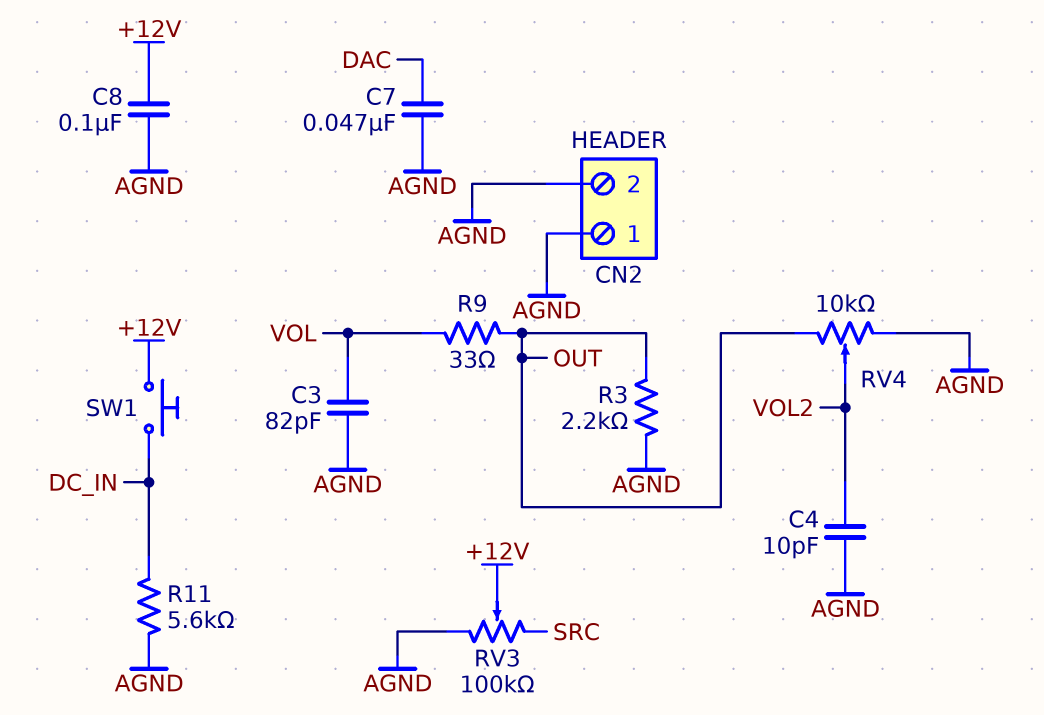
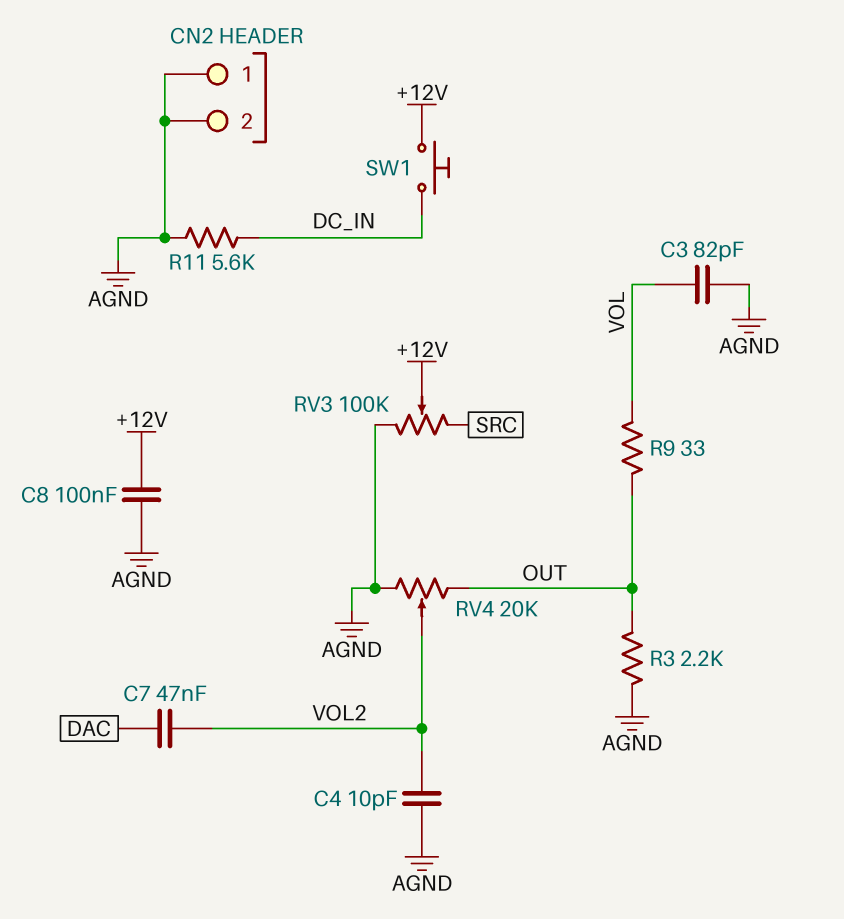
C7: 47nF (AGND, DAC) -> 47nF (DAC, VOL2)
RV4: 10k (AGND, OUT, wiper VOL2) -> 20k (AGND, OUT, wiper VOL2)

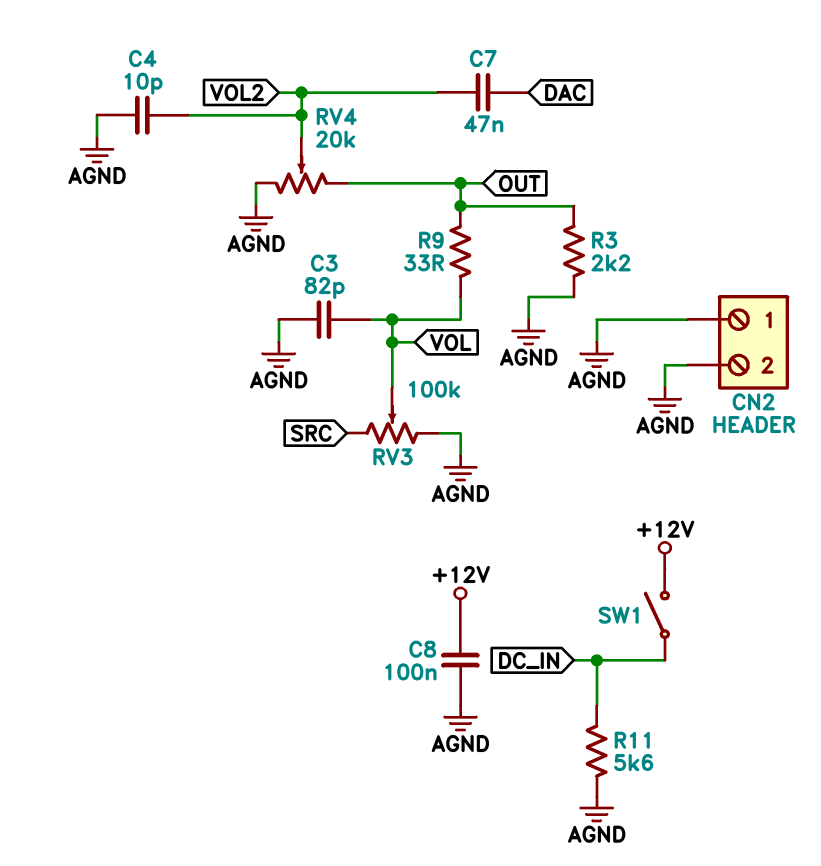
RV3: 100k (AGND, SRC, wiper +12V) -> 100k (AGND, SRC, wiper VOL)
SW1: button (+12V, DC_IN) -> switch (+12V, DC_IN)

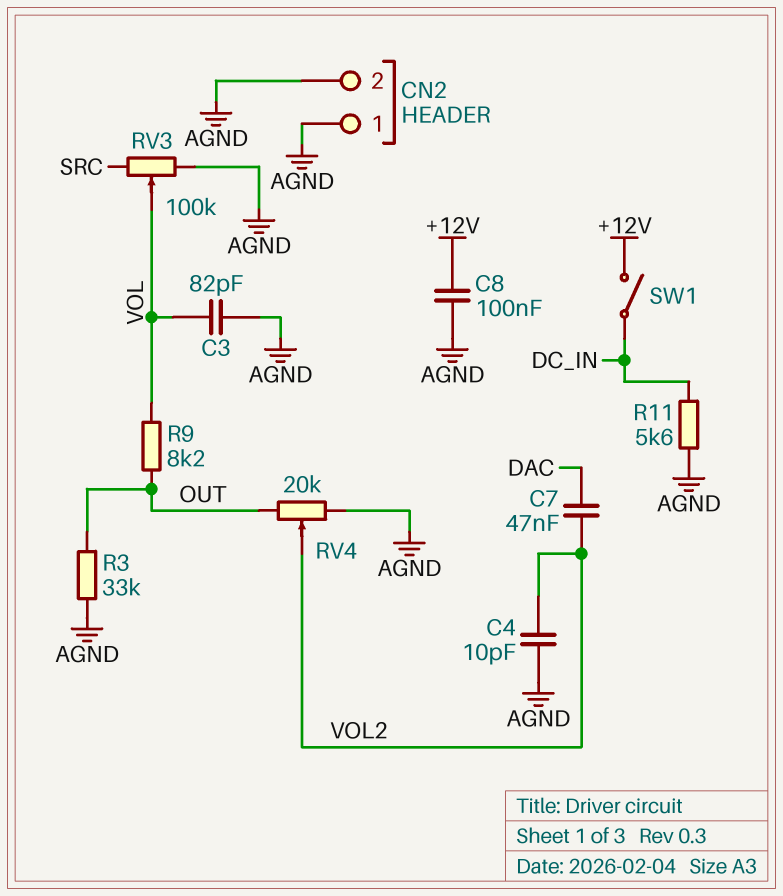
R3: 2.2k (AGND, OUT) -> 33k (AGND, OUT)
R9: 33 (OUT, VOL) -> 8.2k (OUT, VOL)

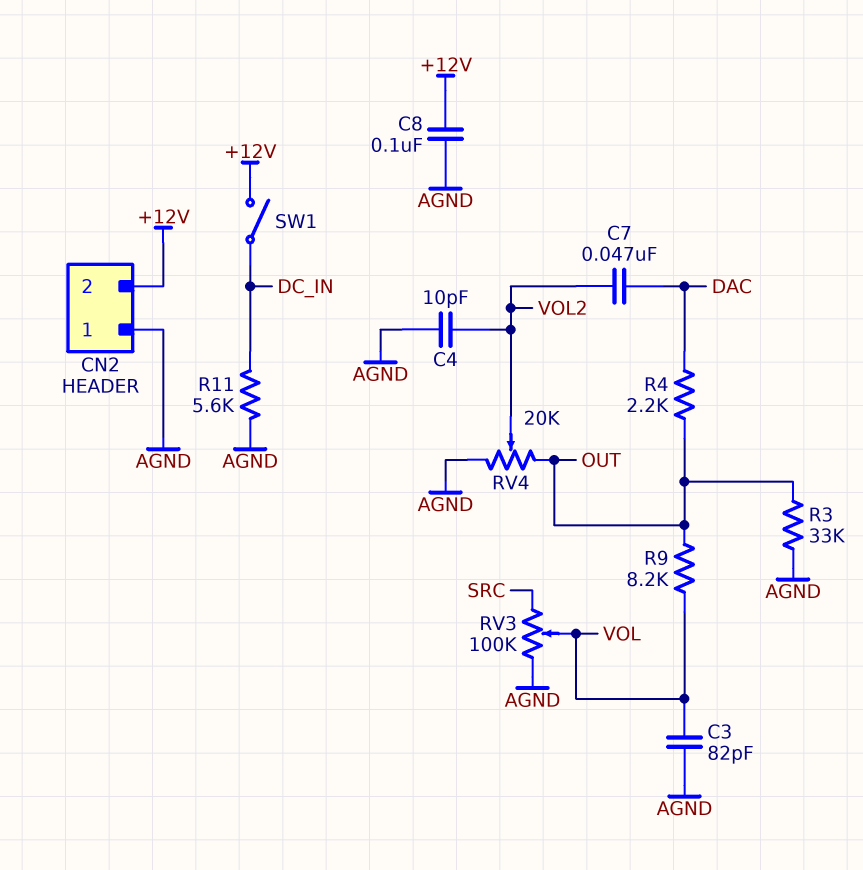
CN2 pin 2: AGND -> +12V
R4: none -> 2.2k (DAC, OUT)

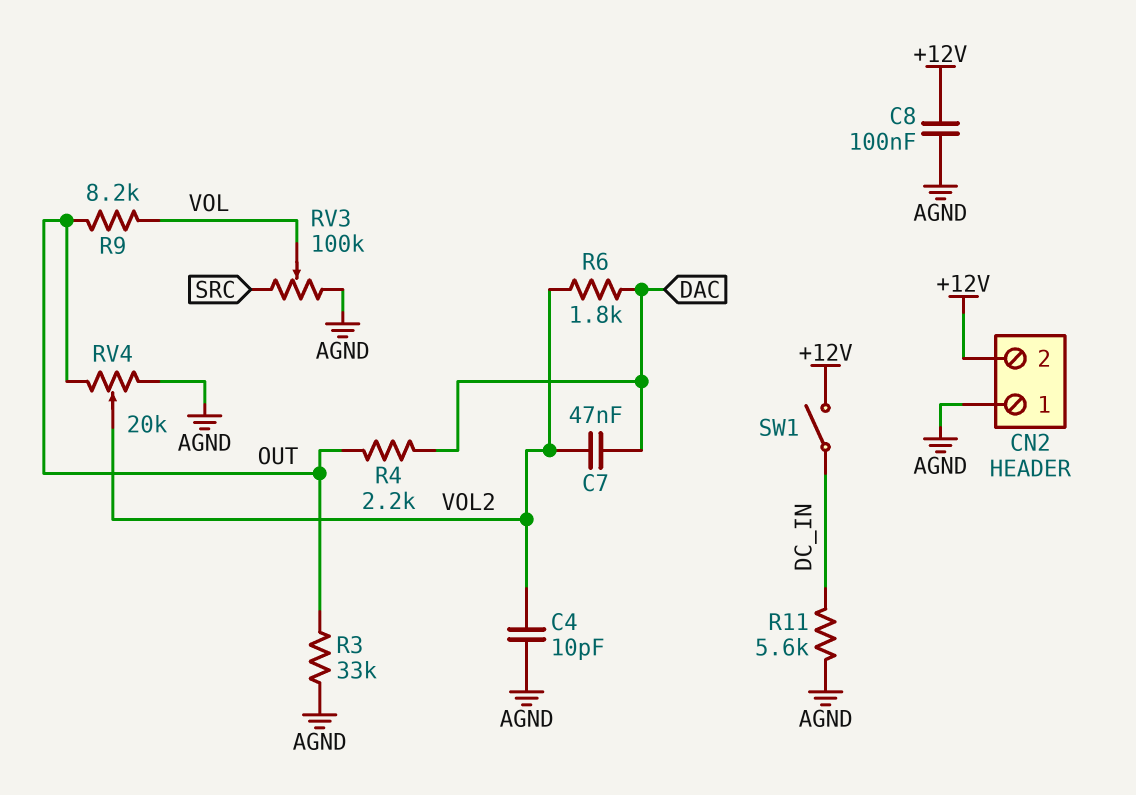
C3: 82pF (AGND, VOL) -> none
R6: none -> 1.8k (DAC, VOL2)

